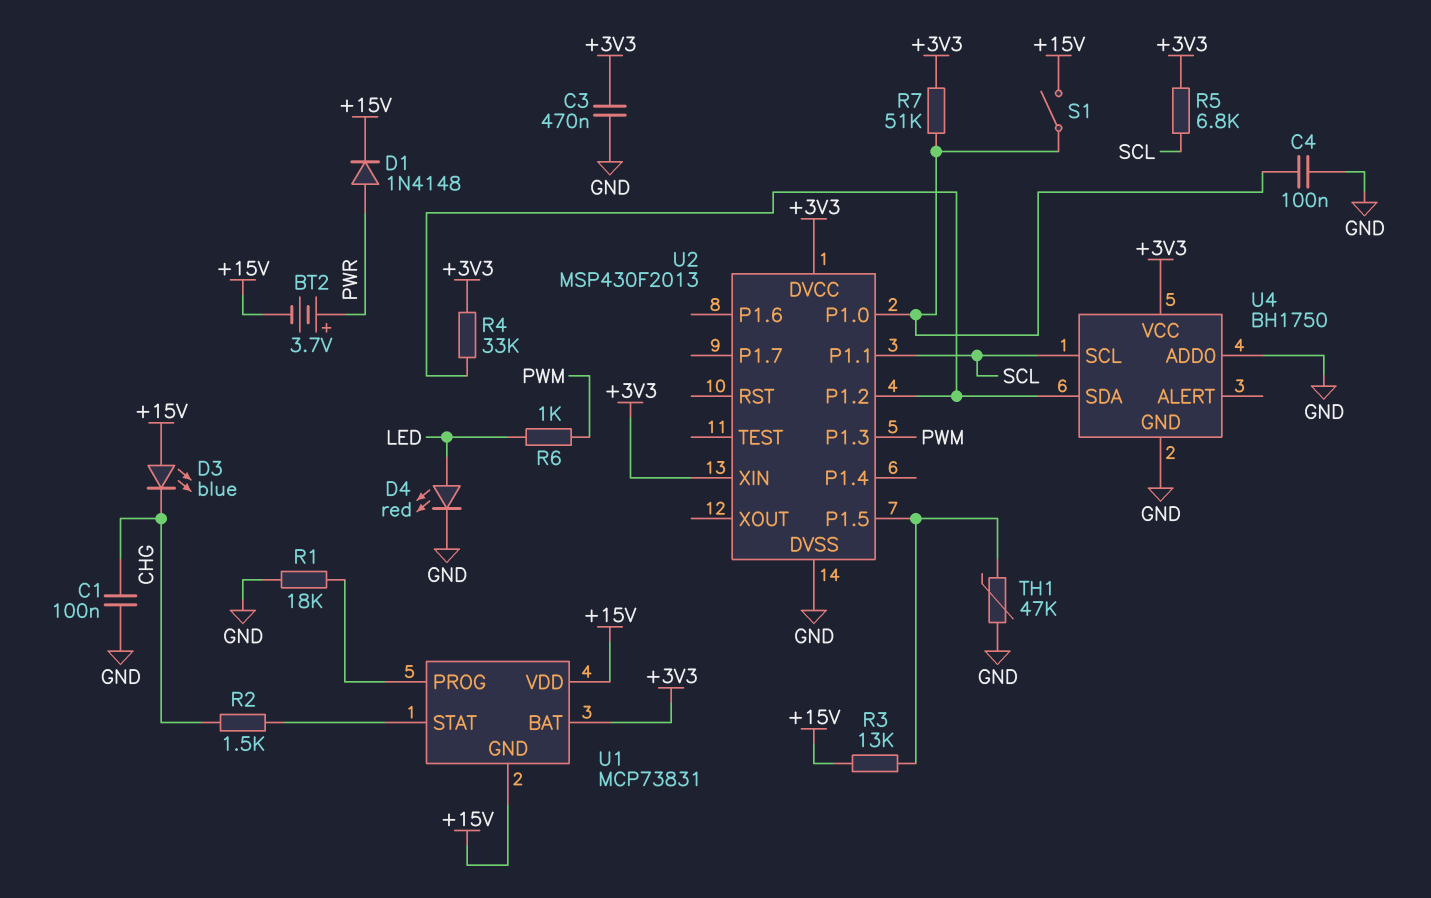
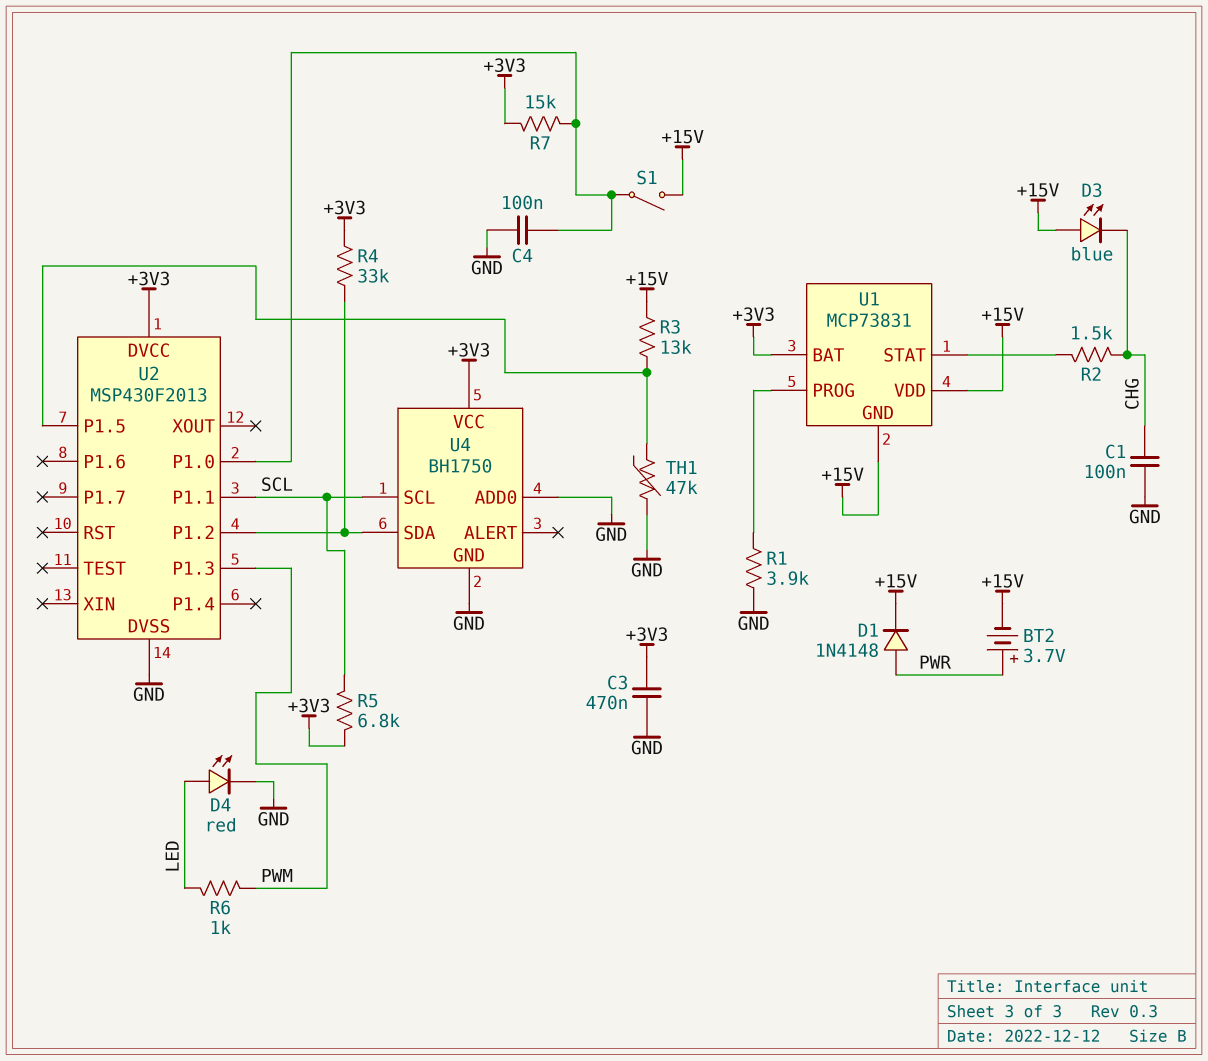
R1: 18k (GND, U1/PROG) -> 3.9k (GND, U1/PROG)
R7: 51k (+3V3, U2/P1.0) -> 15k (+3V3, U2/P1.0)
U2 pin XIN: +3V3 -> none

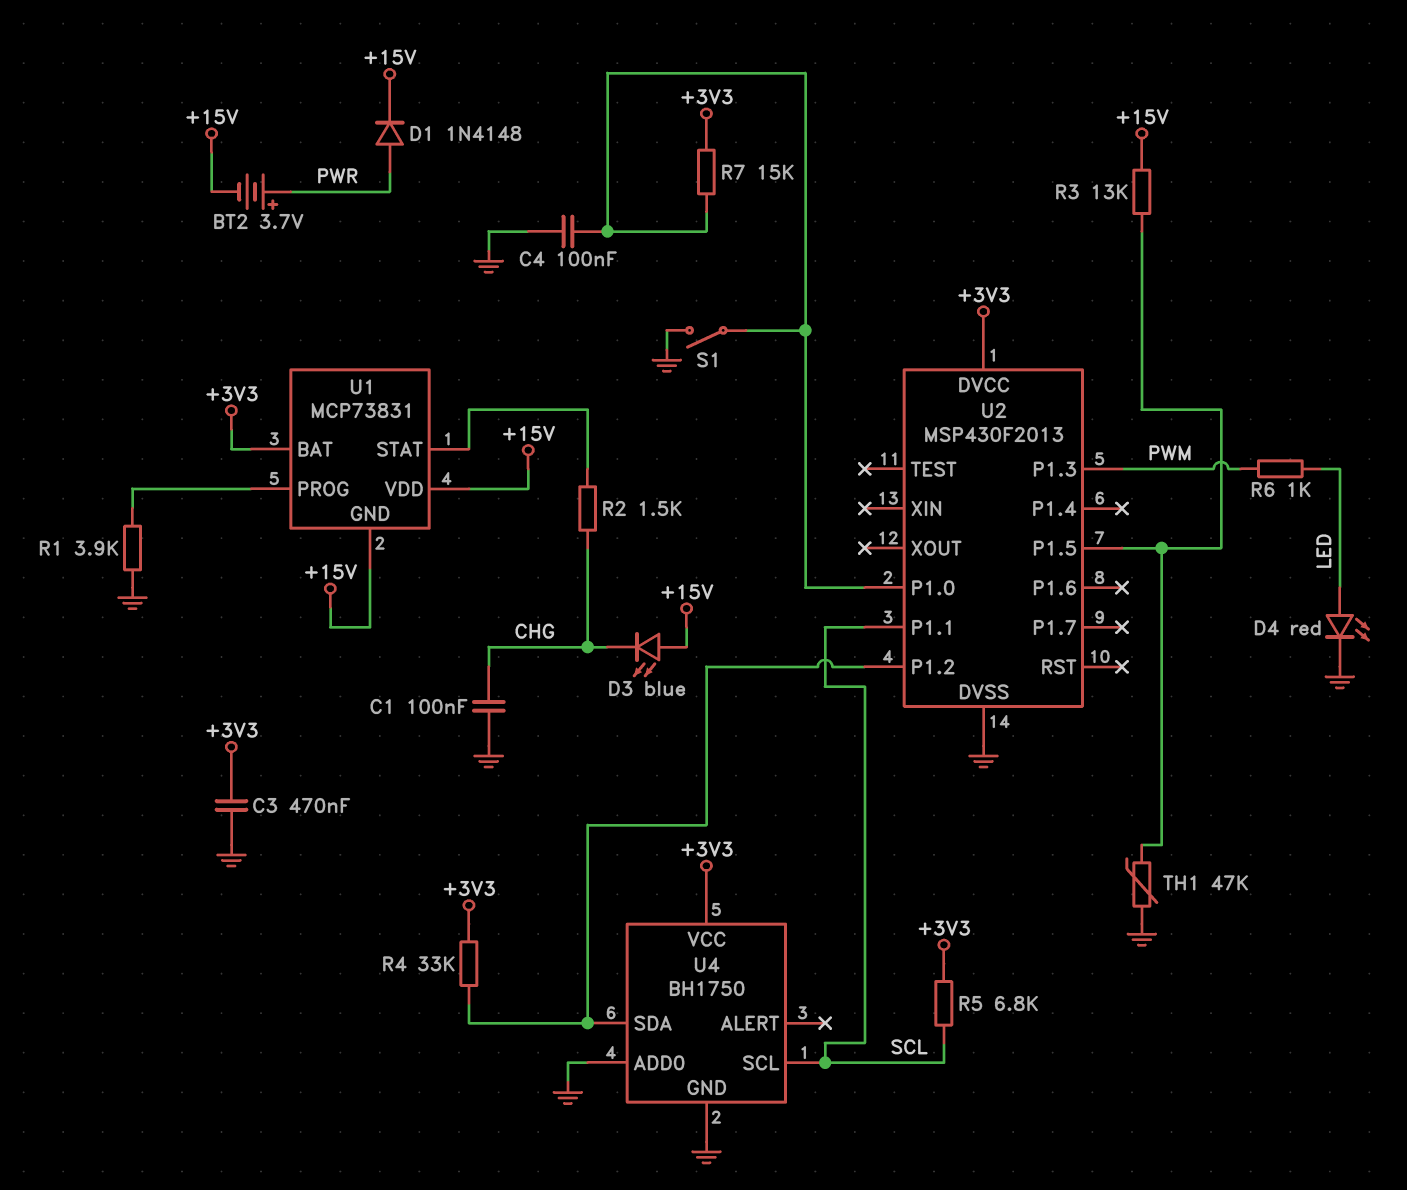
S1: switch (+15V, U2/P1.0) -> switch (GND, U2/P1.0)

